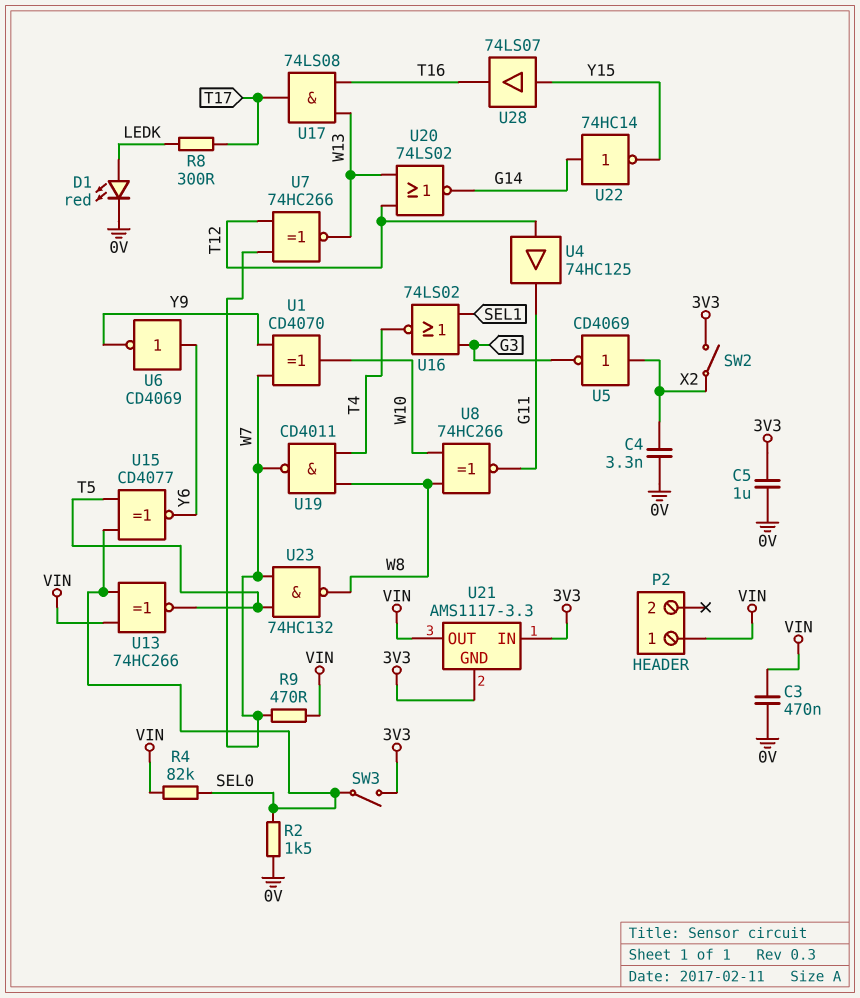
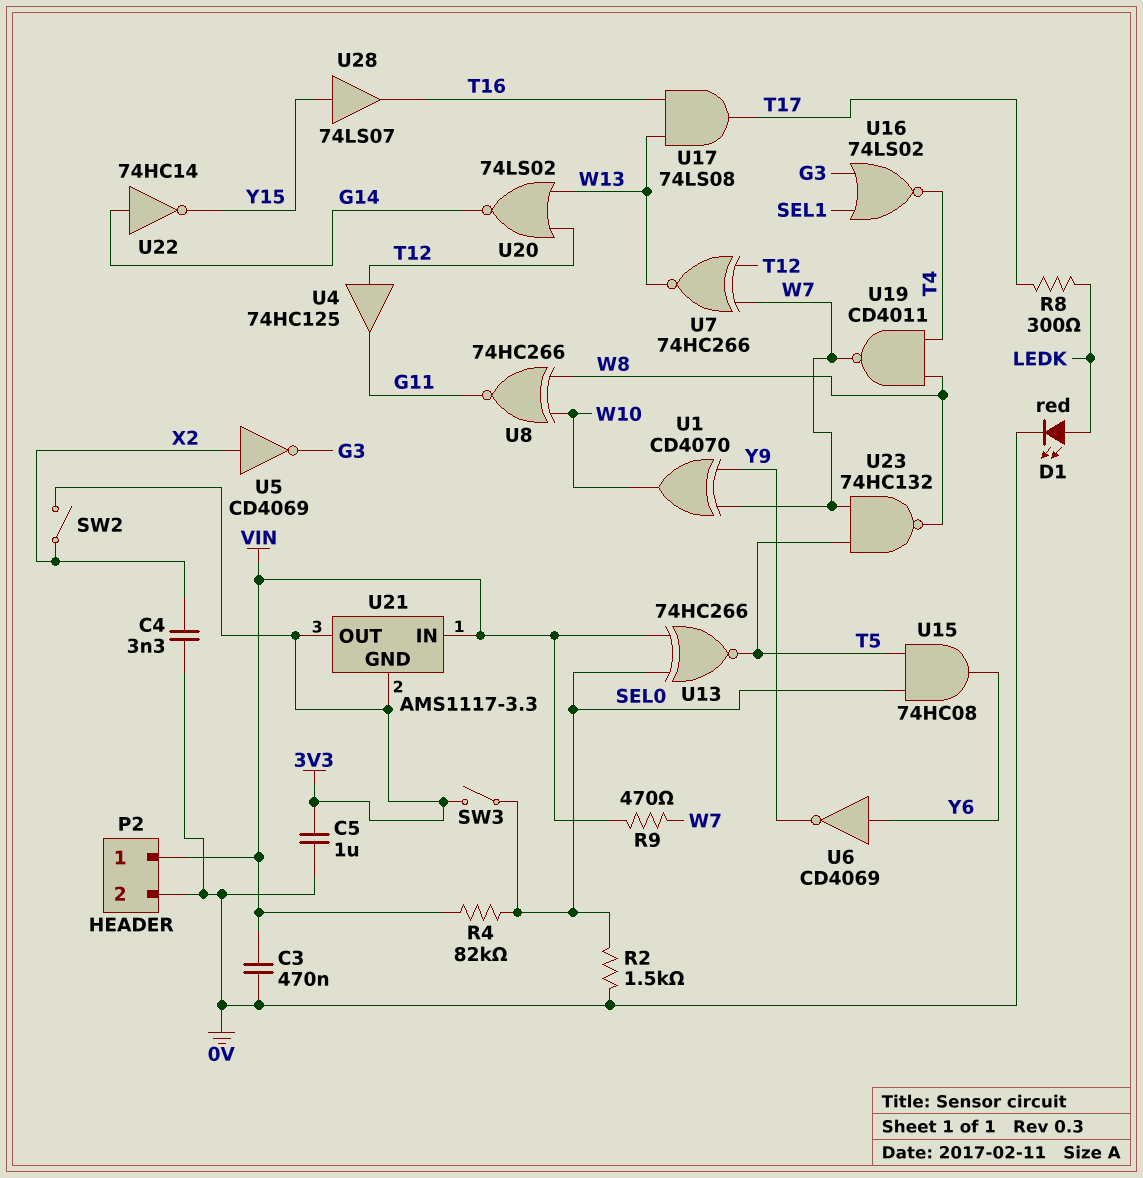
P2 pin 2: none -> 0V
U15: XNOR CD4077 (in SEL0, in T5, out Y6) -> AND 74HC08 (in SEL0, in T5, out Y6)
U21 pin IN: 3V3 -> VIN
U21 pin OUT: VIN -> 3V3

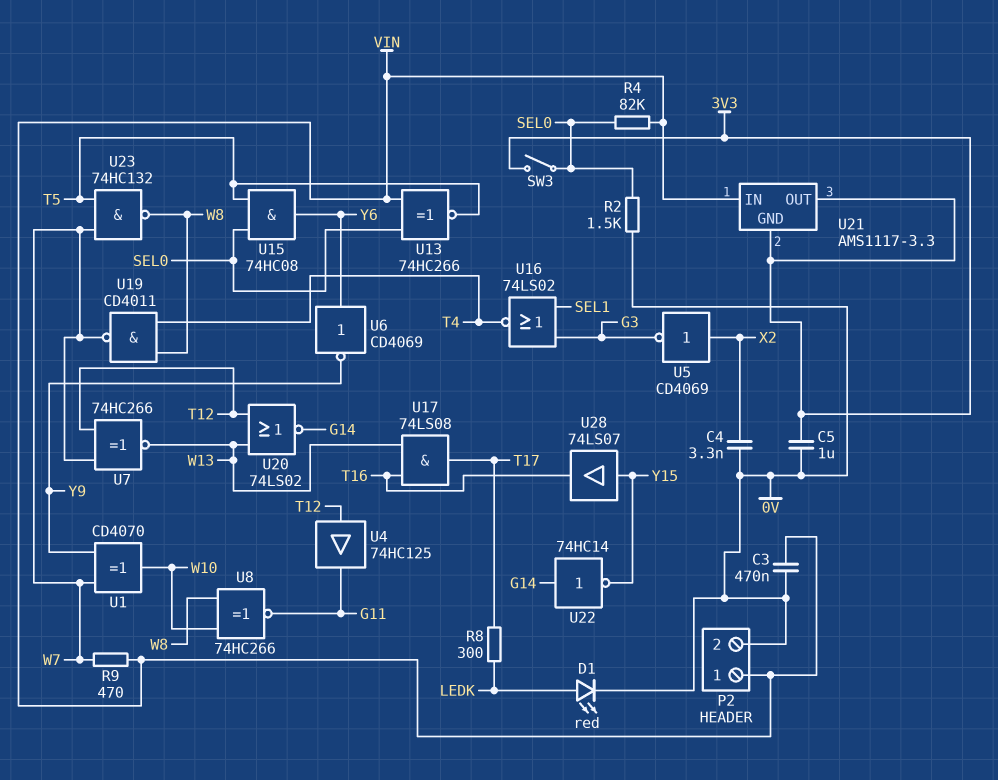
SW2: switch (3V3, X2) -> none

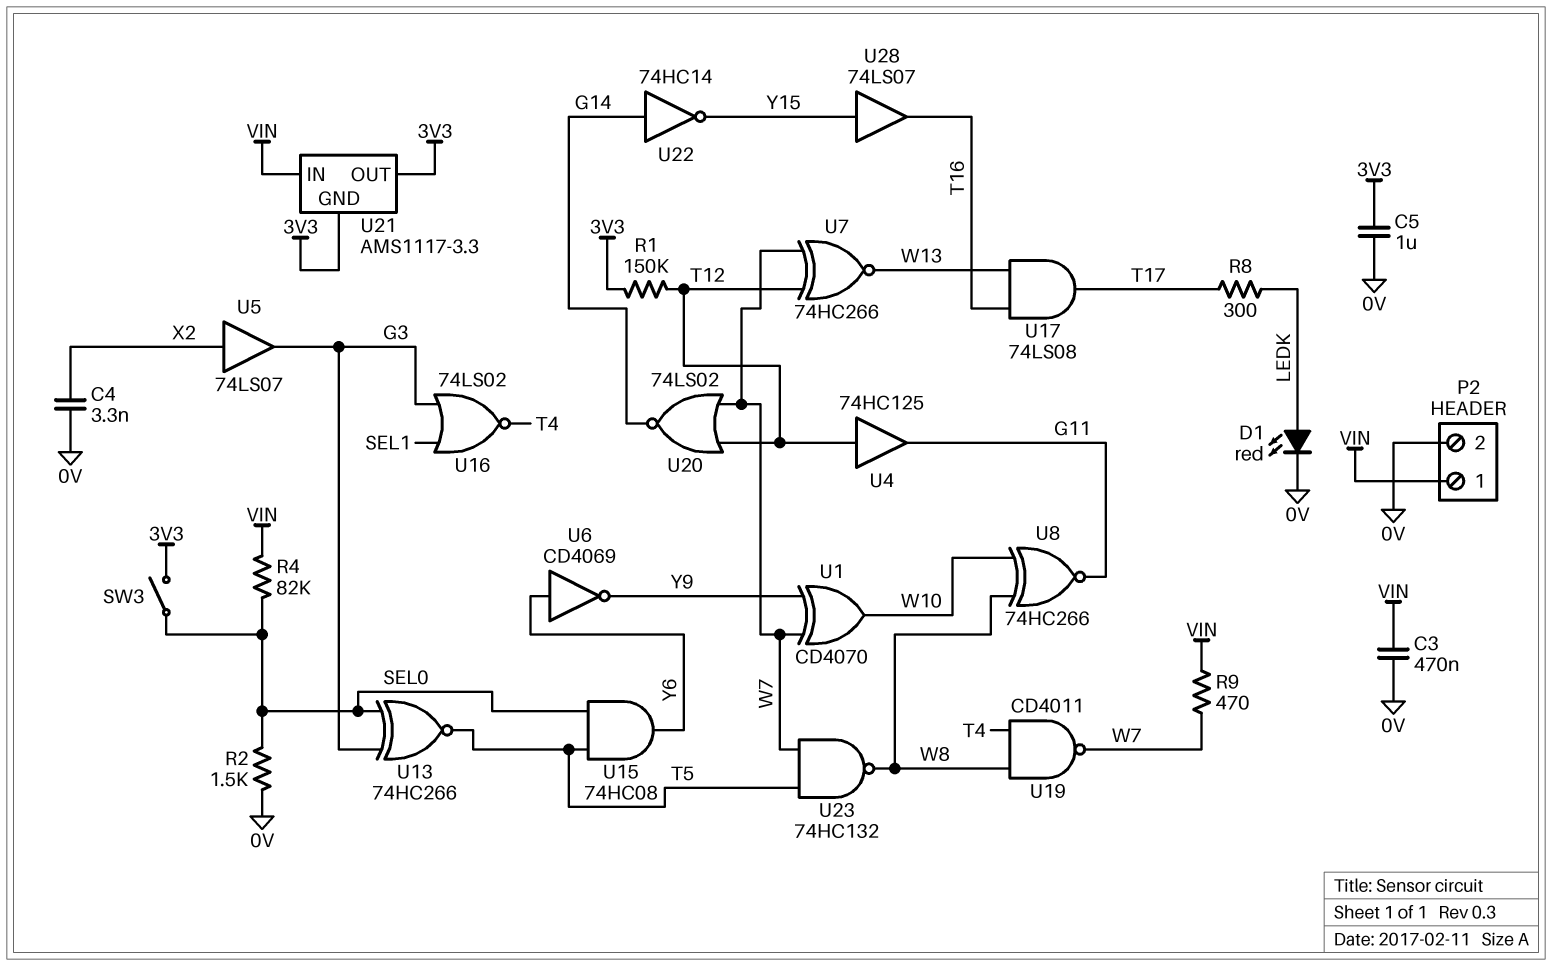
R1: none -> 150k (3V3, T12)
U5: NOT CD4069 (in X2, out G3) -> buffer 74LS07 (in X2, out G3)
U13: XNOR 74HC266 (in SEL0, in VIN, out T5) -> XNOR 74HC266 (in G3, in SEL0, out T5)
U20: NOR 74LS02 (in T12, in W13, out G14) -> NOR 74LS02 (in T12, in W7, out G14)

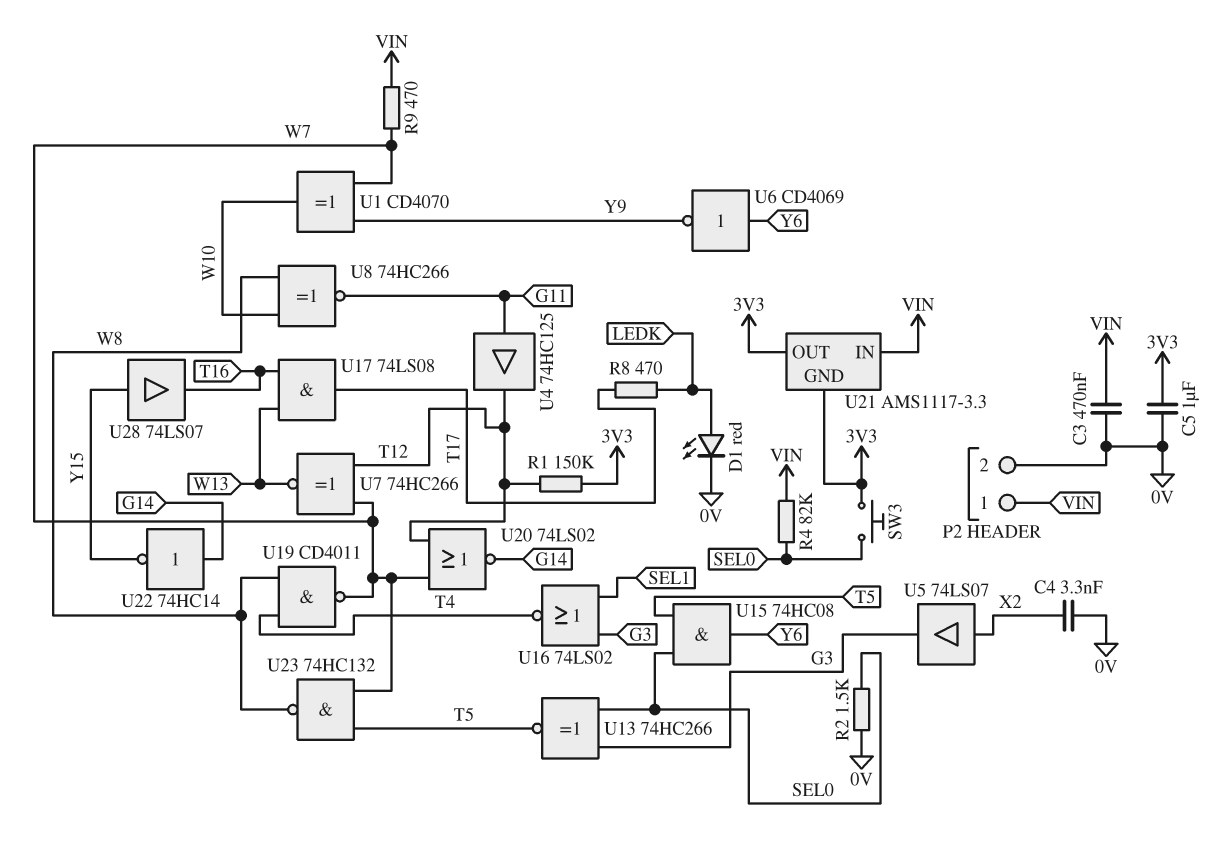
R8: 300 (LEDK, T17) -> 470 (LEDK, T17)
SW3: switch (3V3, SEL0) -> button (3V3, SEL0)
U4: buffer 74HC125 (in T12, out G11) -> buffer 74HC125 (in G11, out T12)

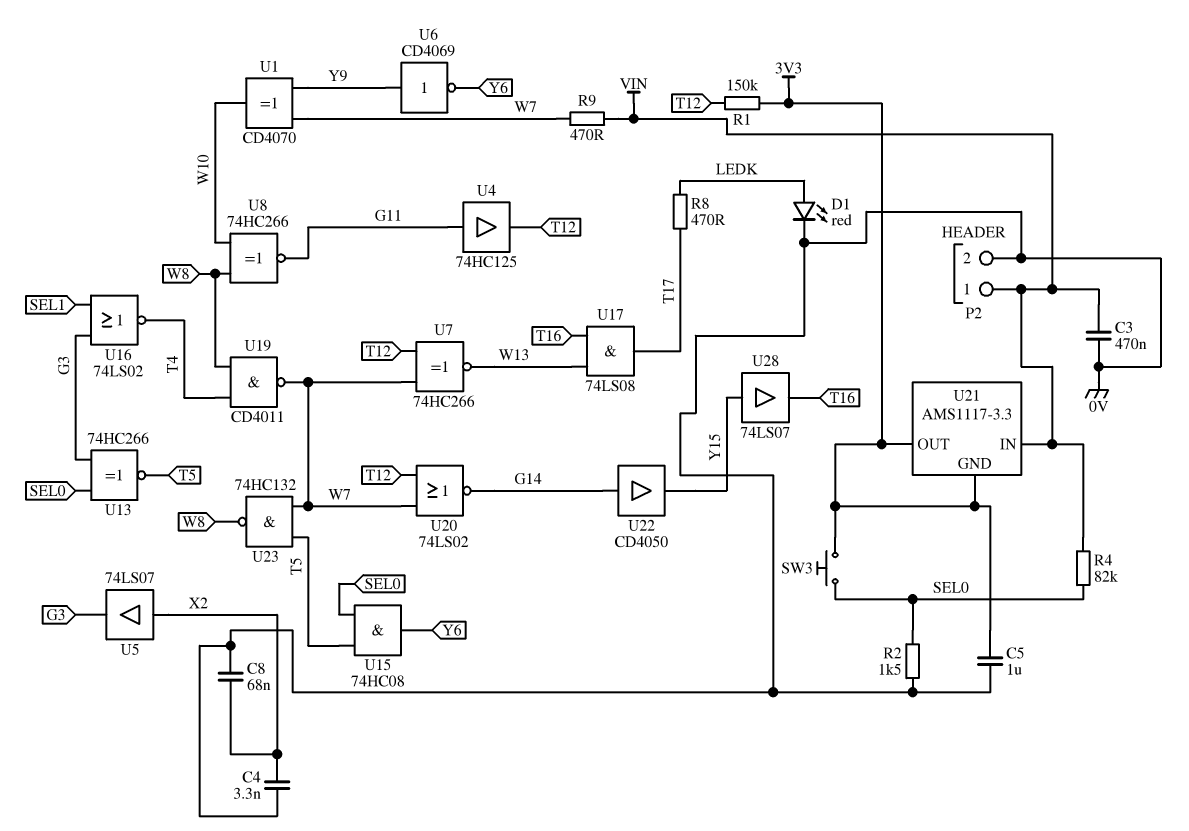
C8: none -> 68nF (0V, X2)
U6: NOT CD4069 (in Y6, out Y9) -> NOT CD4069 (in Y9, out Y6)
U22: NOT 74HC14 (in G14, out Y15) -> buffer CD4050 (in G14, out Y15)

